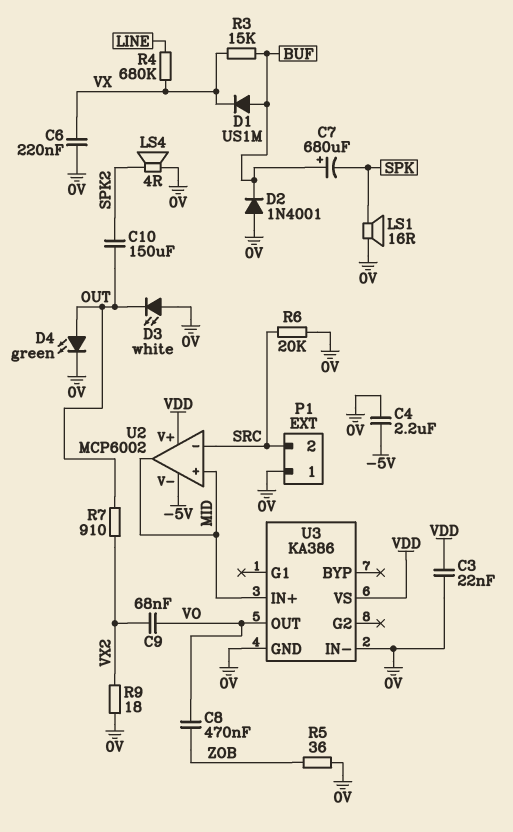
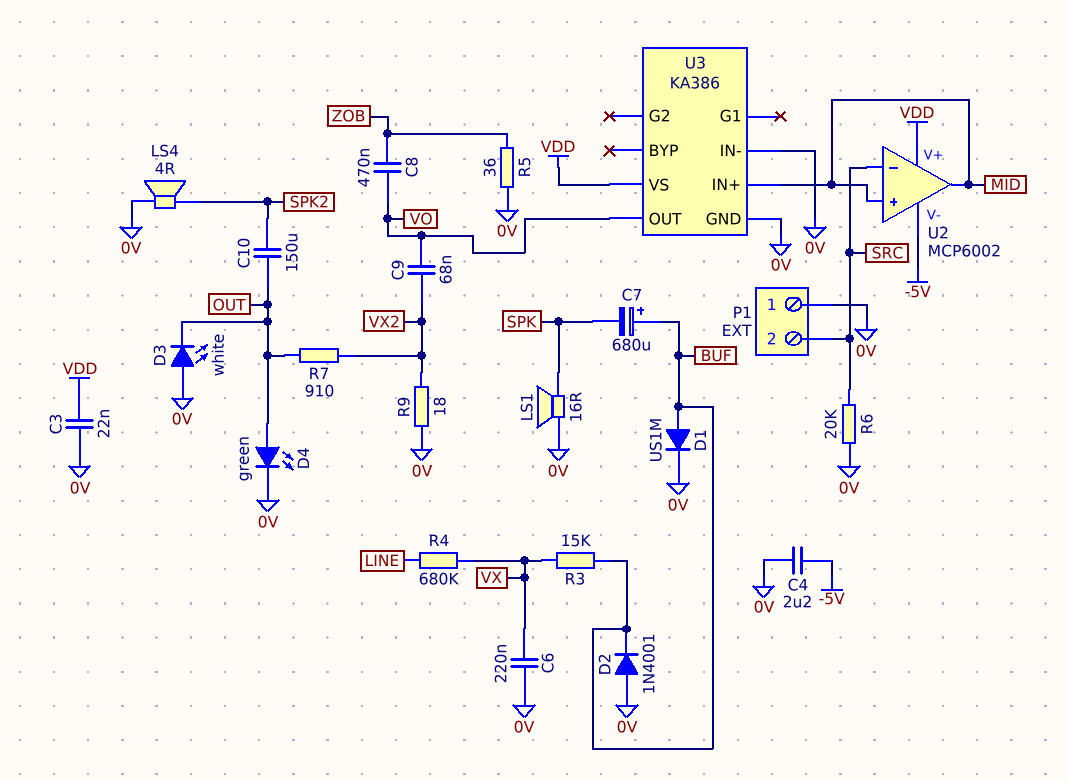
D1: diode US1M (A BUF, K VX) -> diode US1M (A BUF, K 0V)

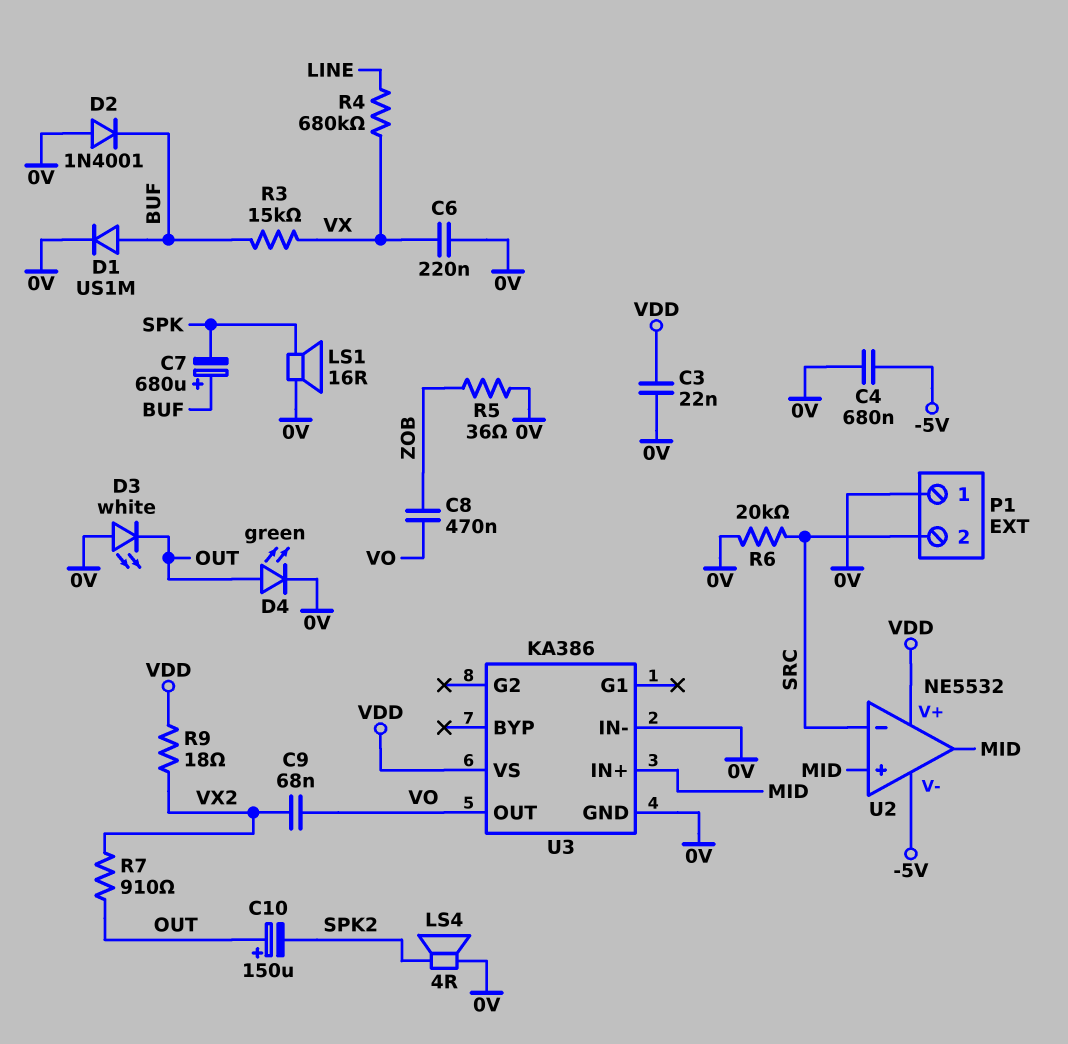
C4: 2.2uF (-5V, 0V) -> 680nF (-5V, 0V)
C10: 150uF (OUT, SPK2) -> 150uF (plus OUT, minus SPK2)
R9: 18 (0V, VX2) -> 18 (VDD, VX2)
U2: MCP6002 -> NE5532

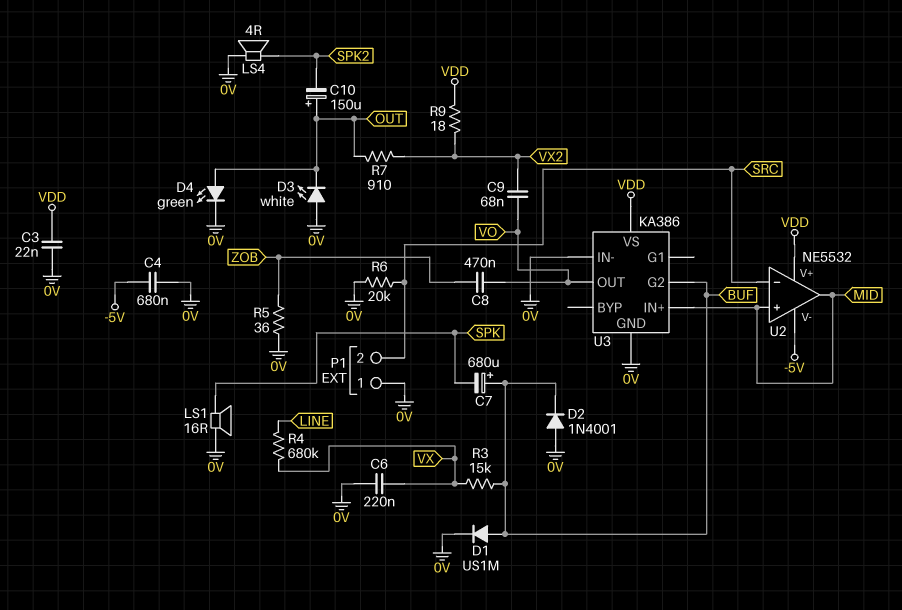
U3 pin G2: none -> BUF

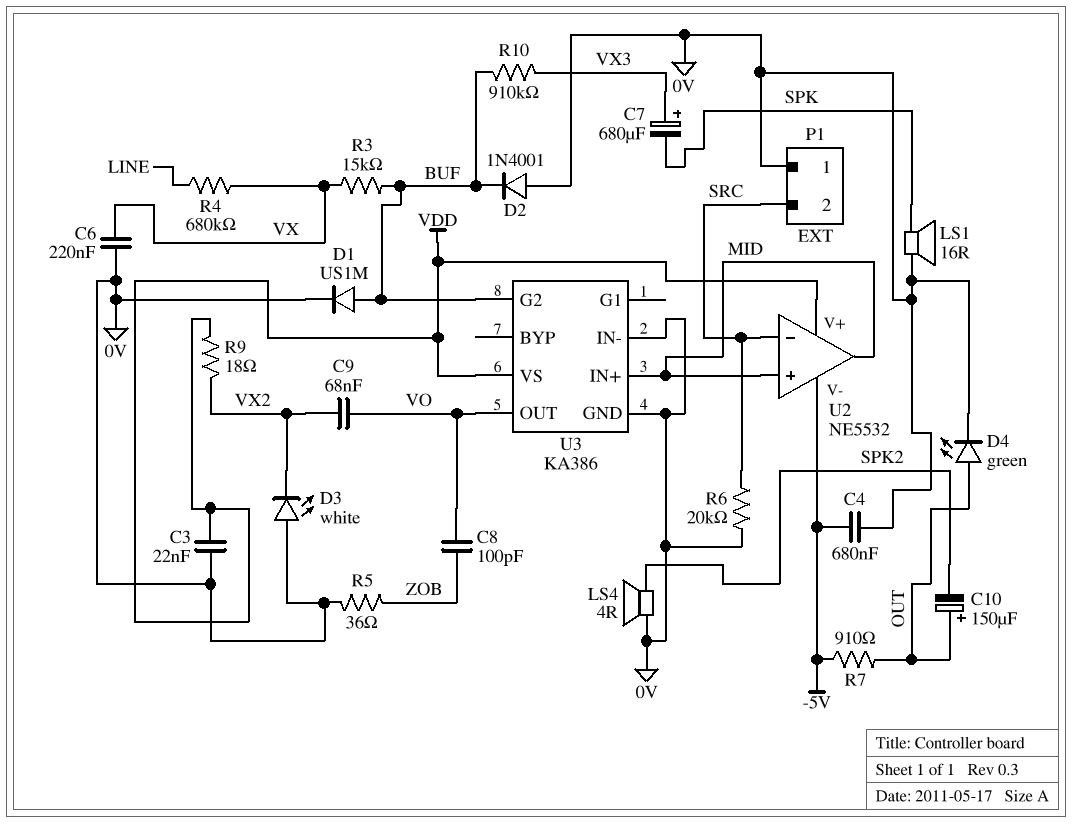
C7: 680uF (plus BUF, minus SPK) -> 680uF (plus VX3, minus SPK)
C8: 470nF (VO, ZOB) -> 100pF (VO, ZOB)
D3: LED white (A 0V, K OUT) -> LED white (A 0V, K VX2)
R7: 910 (OUT, VX2) -> 910 (-5V, OUT)
R10: none -> 910k (BUF, VX3)

